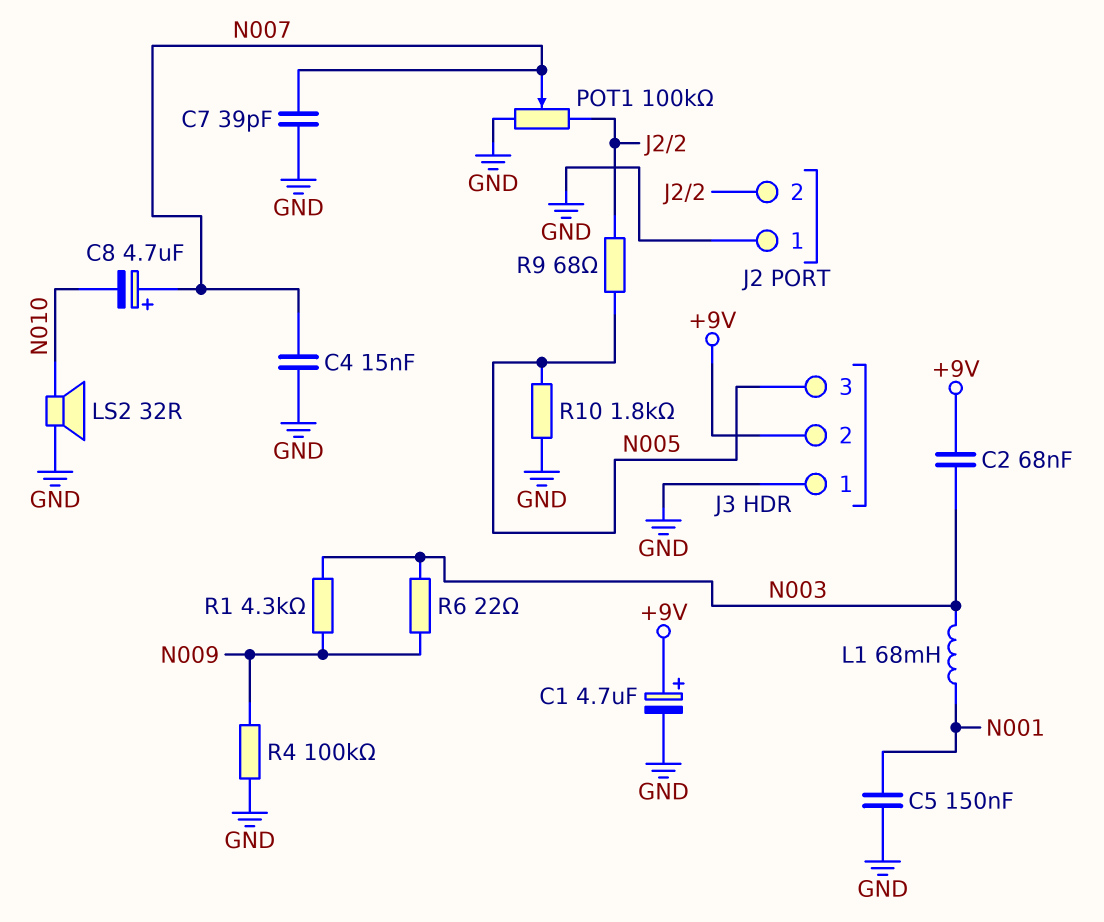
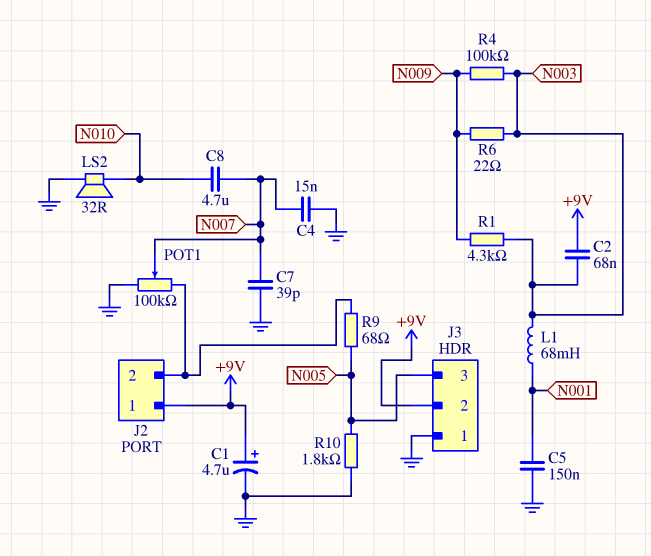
C8: 4.7uF (plus N007, minus N010) -> 4.7uF (N007, N010)
J2 pin 1: GND -> +9V
R4: 100k (GND, N009) -> 100k (N003, N009)

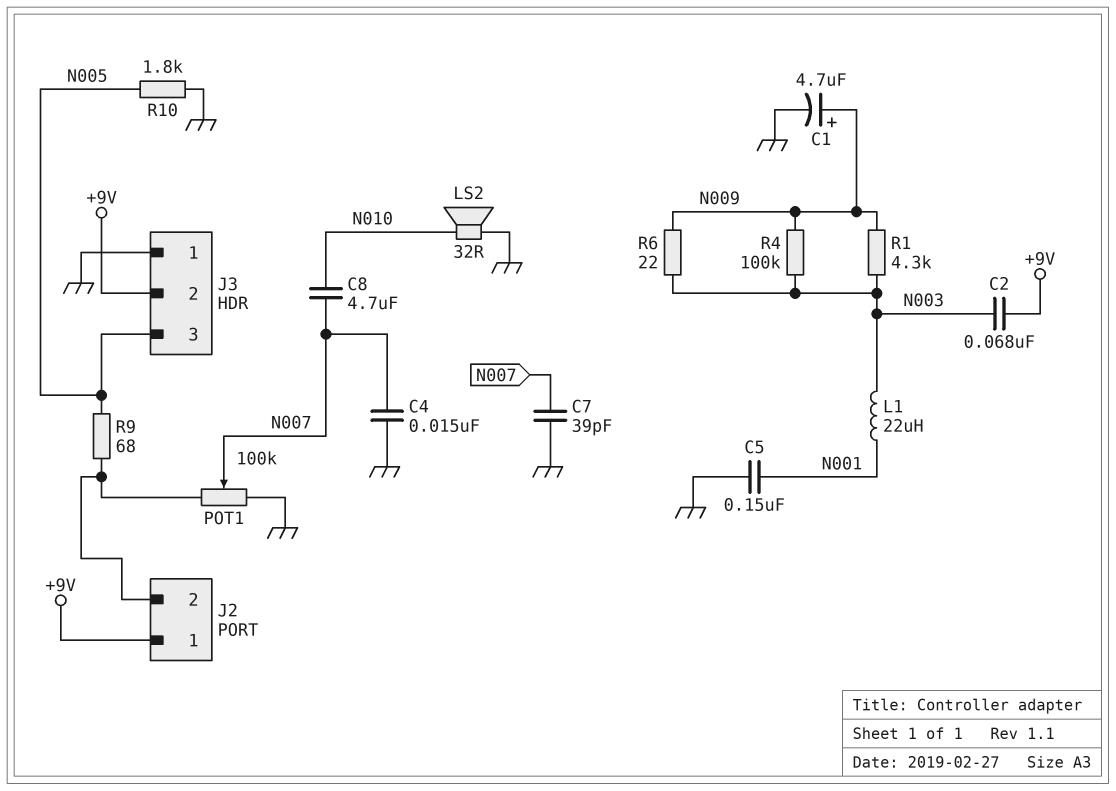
C1: 4.7uF (plus +9V, minus GND) -> 4.7uF (plus N009, minus GND)
L1: 68mH (N001, N003) -> 22uH (N001, N003)

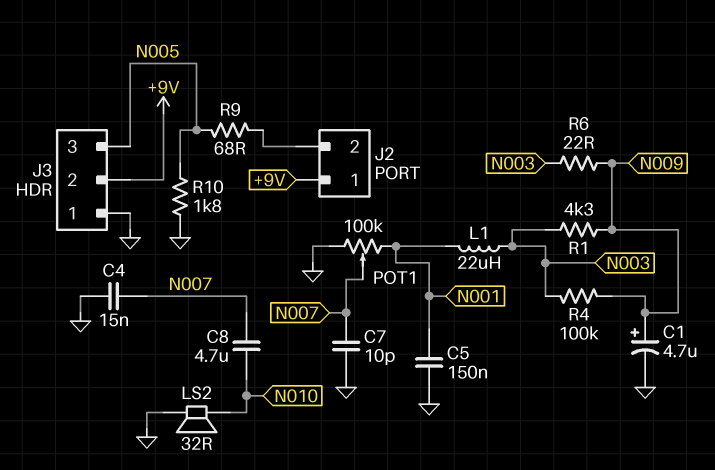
C2: 68nF (+9V, N003) -> none
C7: 39pF (GND, N007) -> 10pF (GND, N007)
POT1: 100k (GND, J2/2, wiper N007) -> 100k (GND, N001, wiper N007)

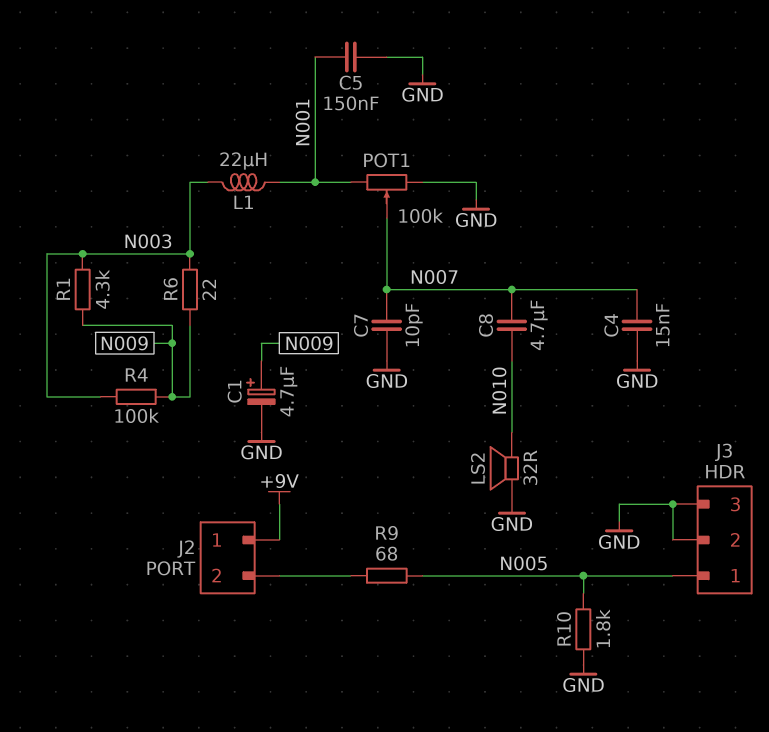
J3 pin 1: GND -> N005
J3 pin 2: +9V -> GND
J3 pin 3: N005 -> GND

